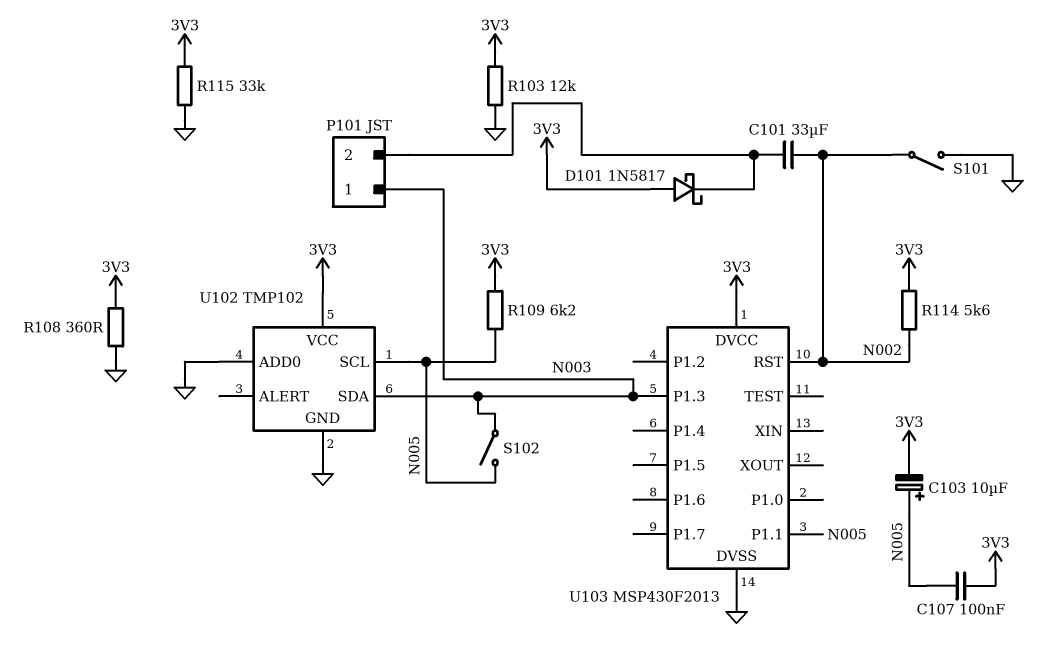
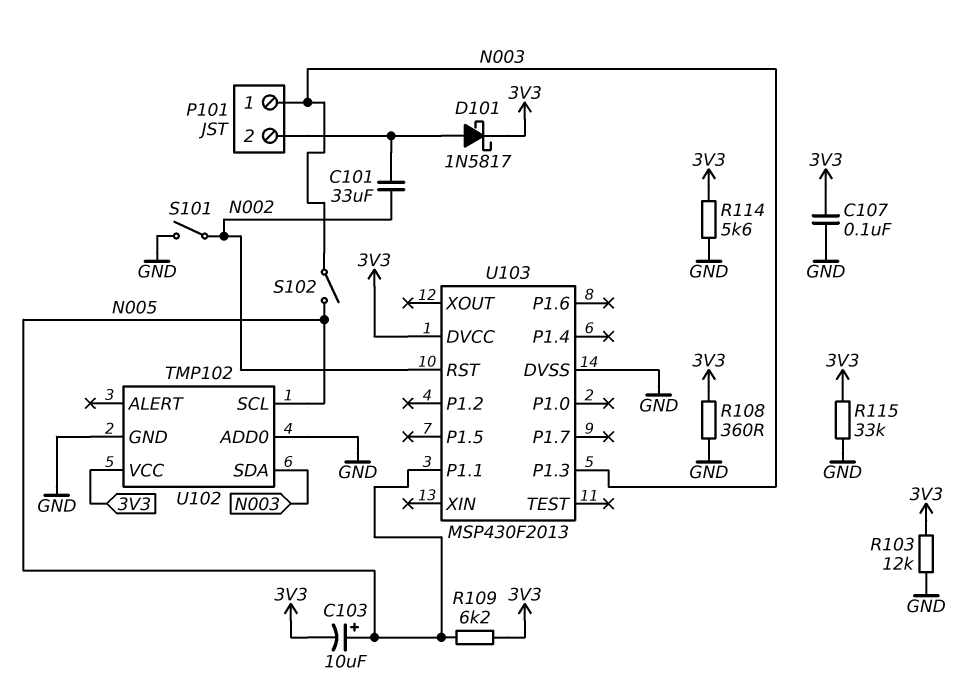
C107: 100nF (3V3, N005) -> 100nF (3V3, GND)
D101: schottky 1N5817 (A 3V3, K P101/2) -> schottky 1N5817 (A P101/2, K 3V3)
R114: 5.6k (3V3, N002) -> 5.6k (3V3, GND)

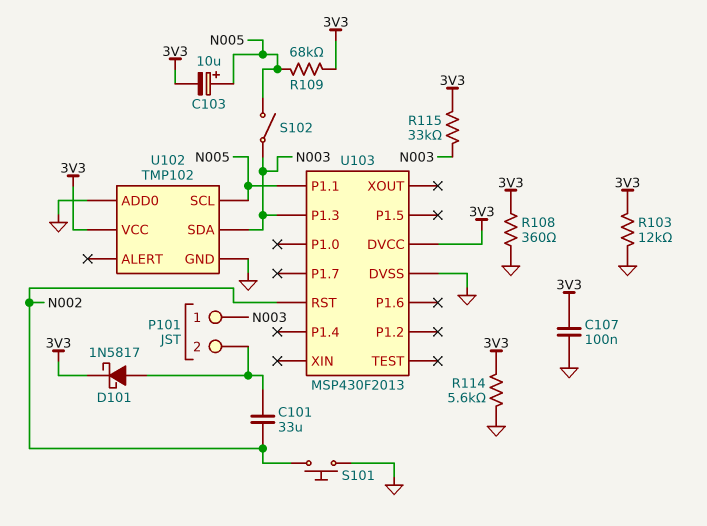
R109: 6.2k (3V3, N005) -> 68k (3V3, N005)
R115: 33k (3V3, GND) -> 33k (3V3, N003)
S101: switch (GND, N002) -> button (GND, N002)

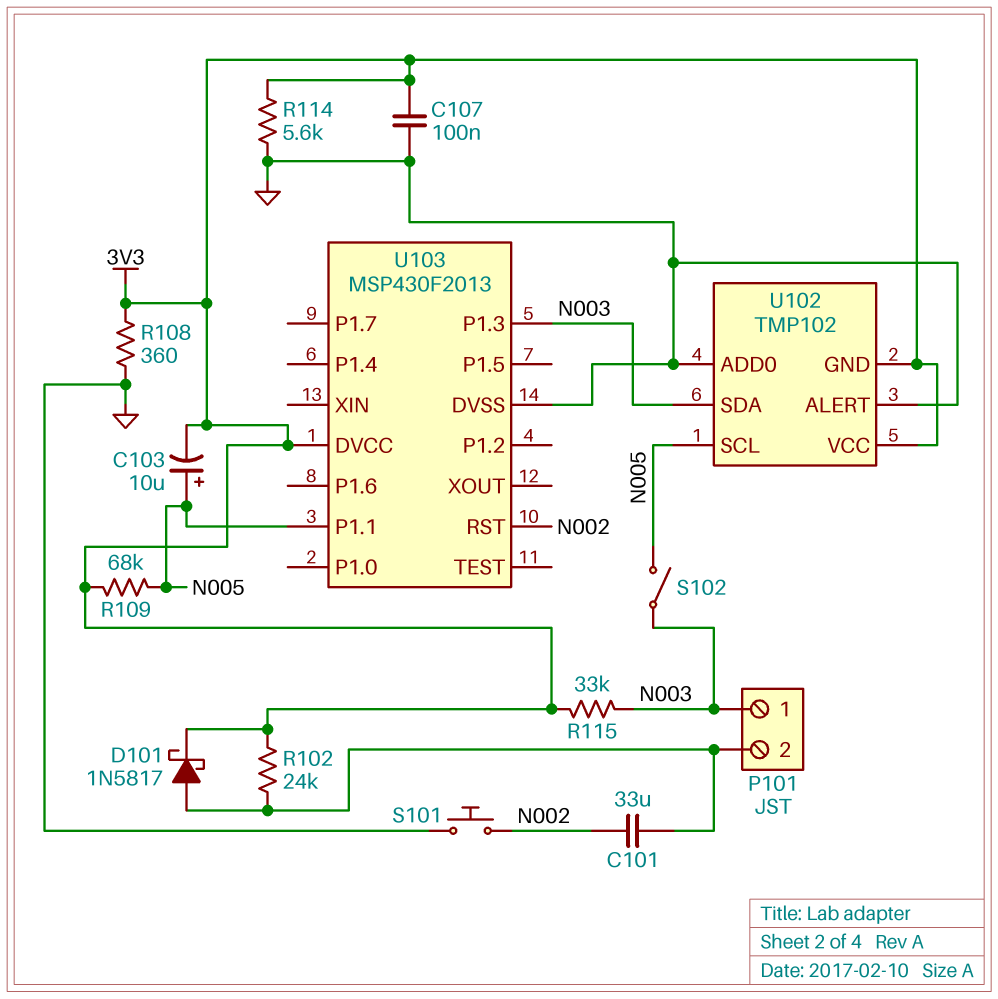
R102: none -> 24k (3V3, P101/2)
R103: 12k (3V3, GND) -> none
U102 pin ALERT: none -> GND
U102 pin GND: GND -> 3V3

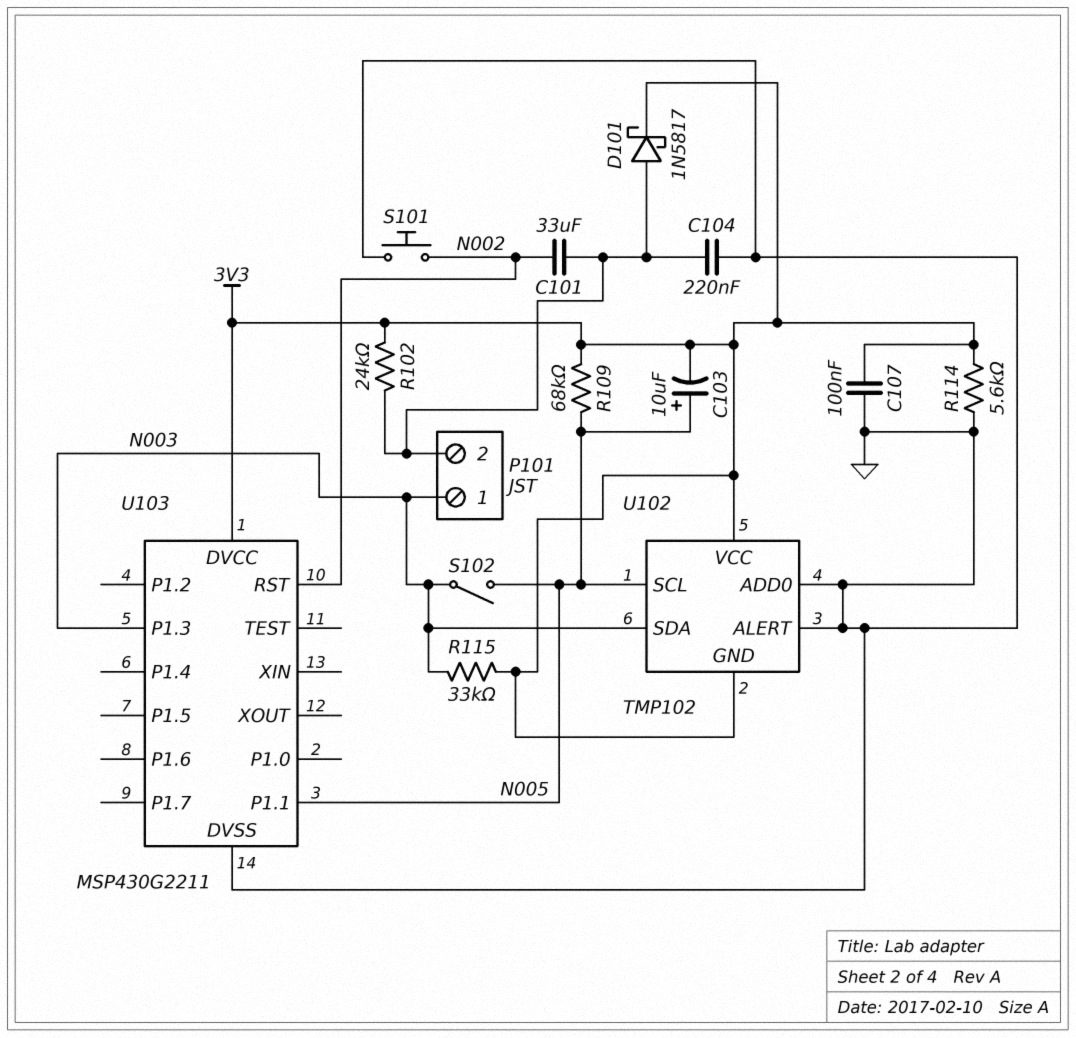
C104: none -> 220nF (GND, P101/2)
R108: 360 (3V3, GND) -> none
U103: MSP430F2013 -> MSP430G2211

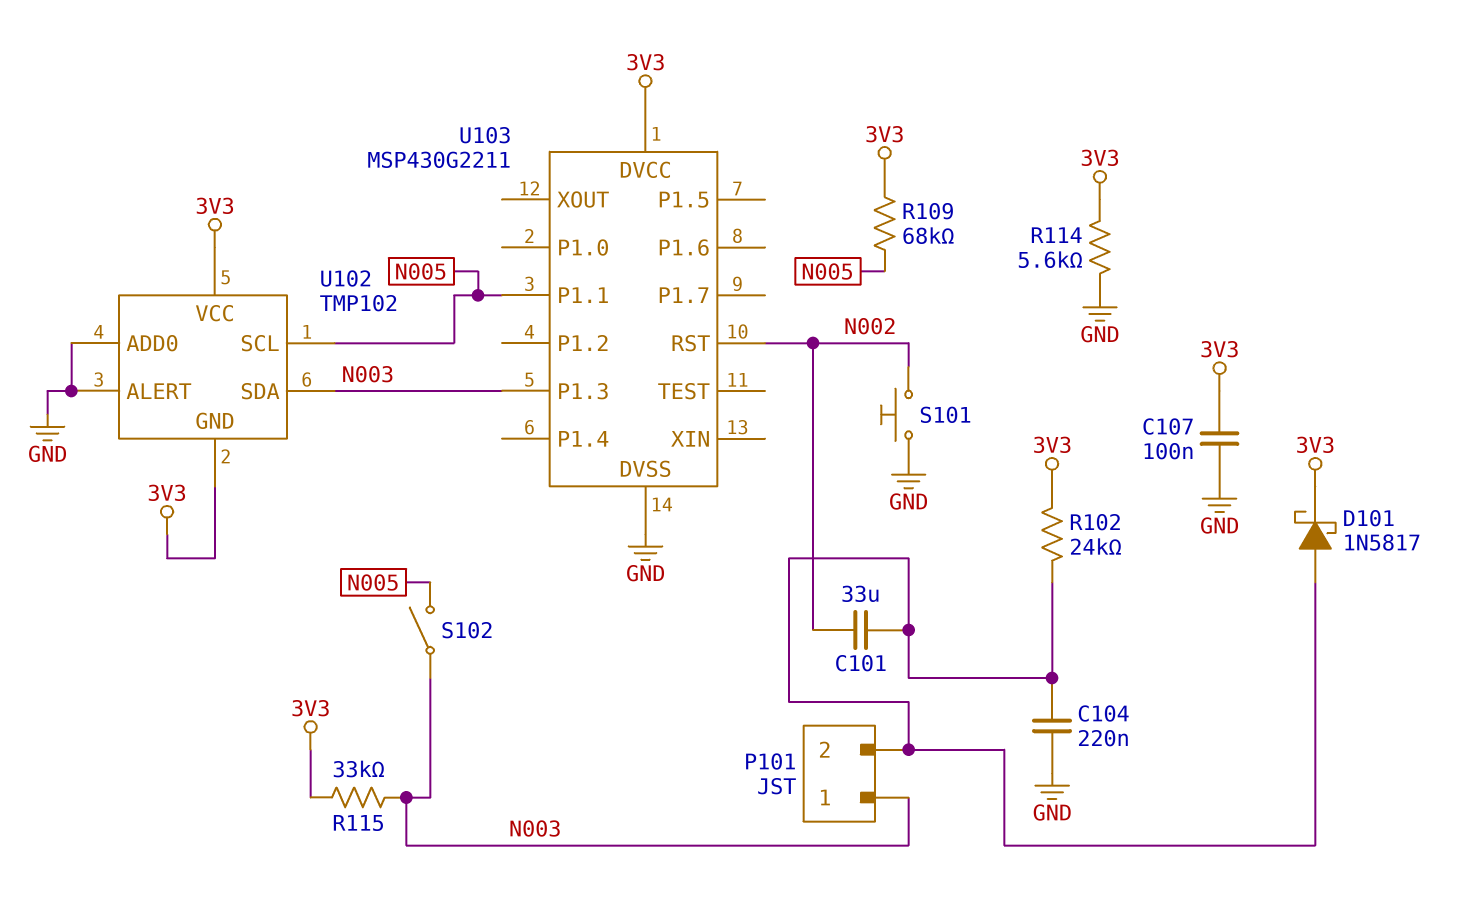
C103: 10uF (plus N005, minus 3V3) -> none

